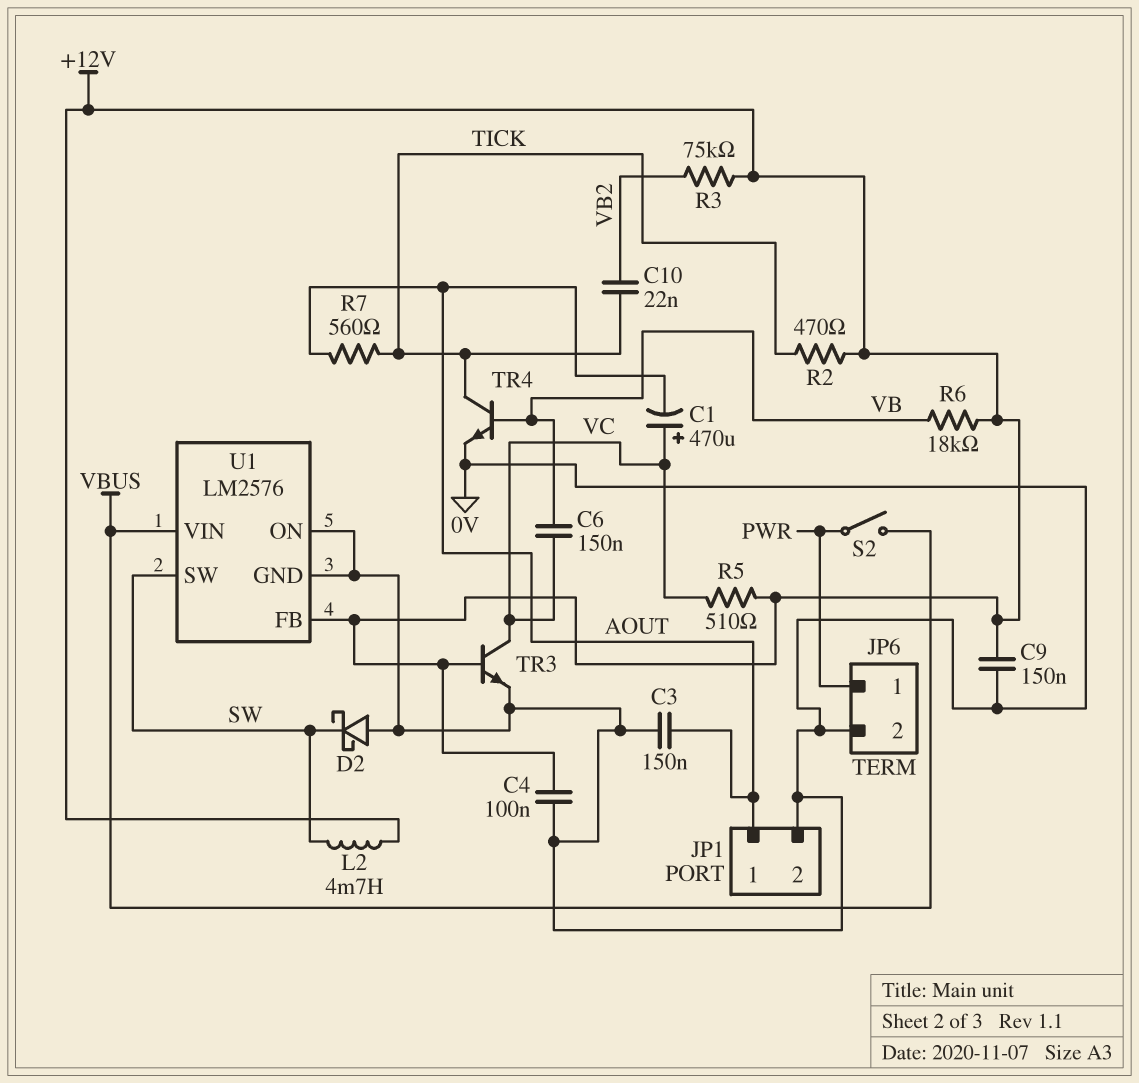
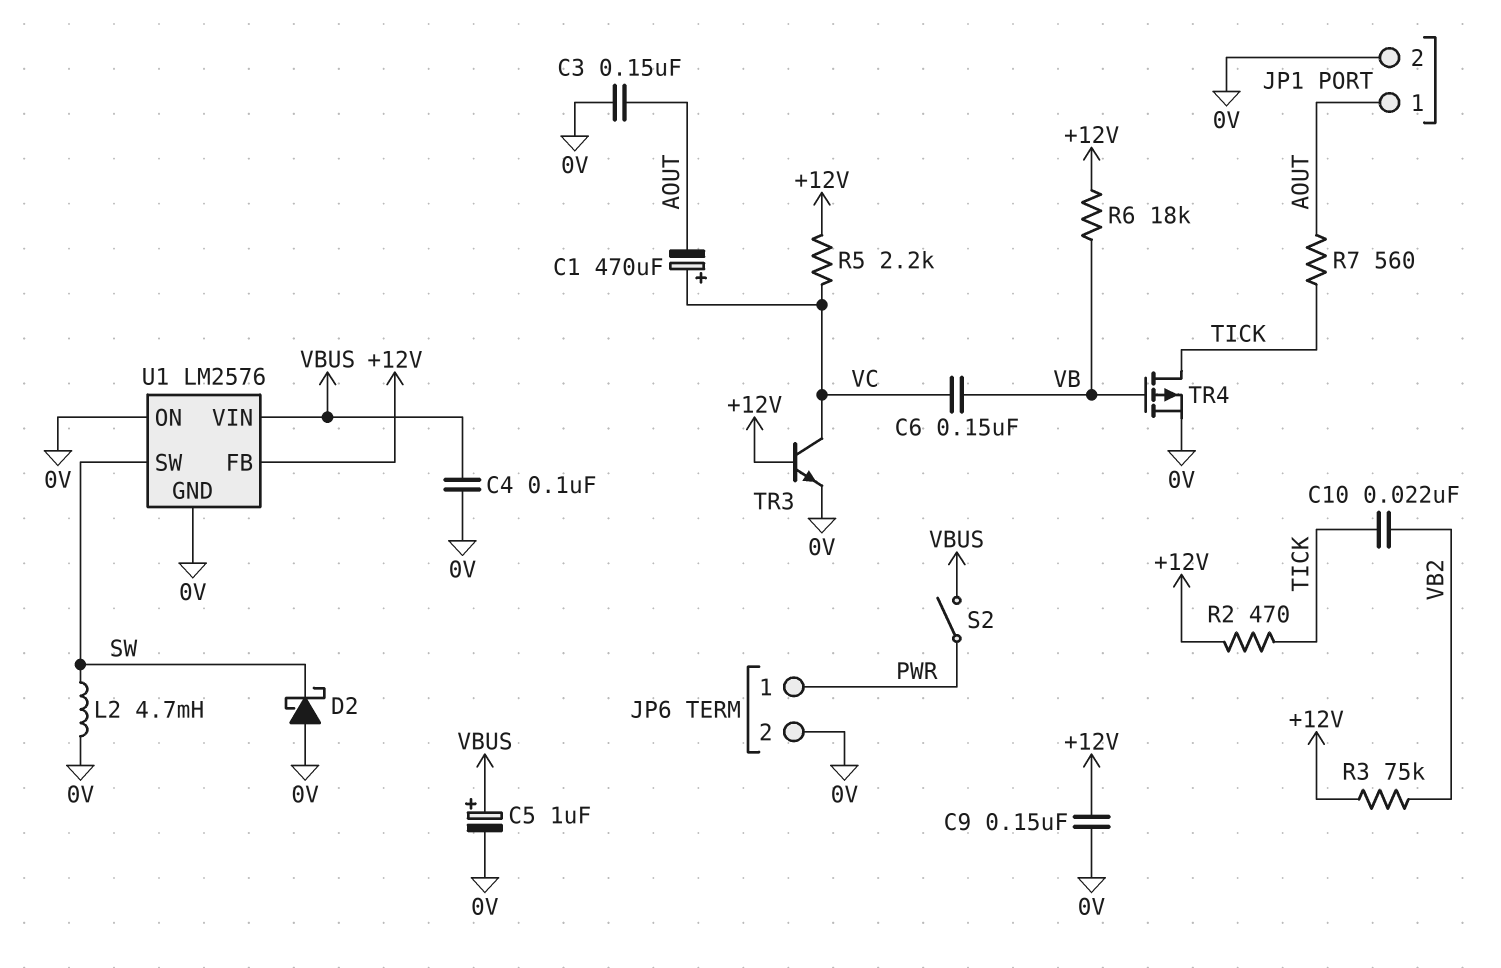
C4: 100nF (+12V, 0V) -> 100nF (0V, VBUS)
C5: none -> 1uF (plus VBUS, minus 0V)
L2: 4.7mH (+12V, SW) -> 4.7mH (0V, SW)
R5: 510 (+12V, VC) -> 2.2k (+12V, VC)
TR4: NPN (B VB, C TICK, E 0V) -> PMOS (G VB, D TICK, S 0V)

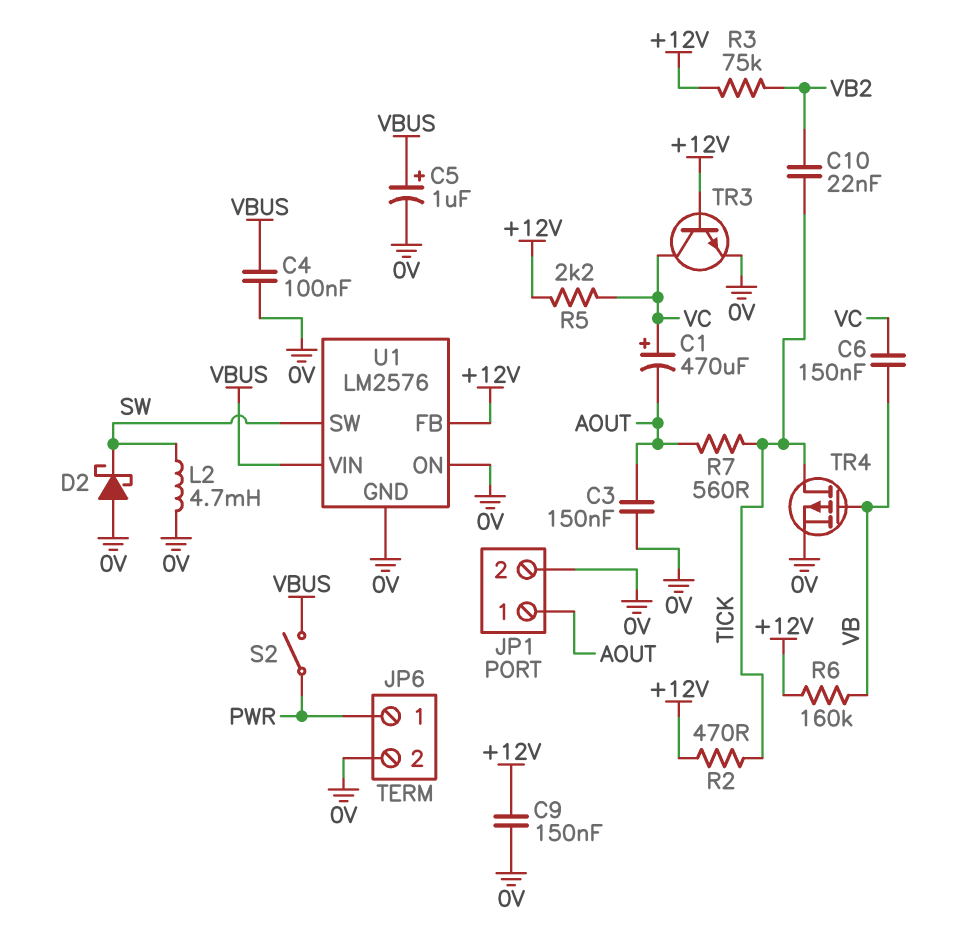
R6: 18k (+12V, VB) -> 160k (+12V, VB)

